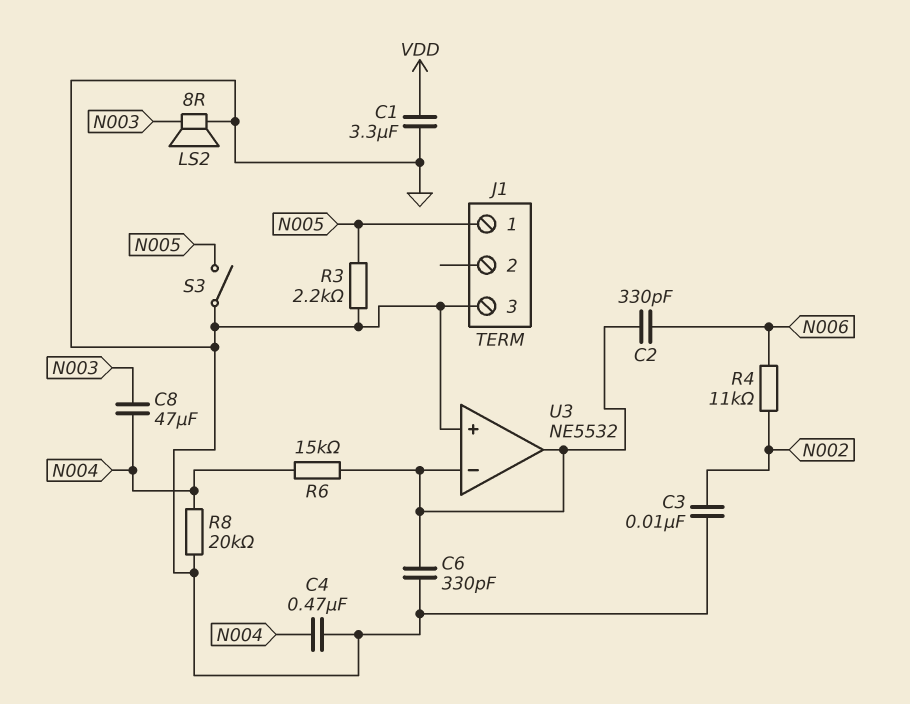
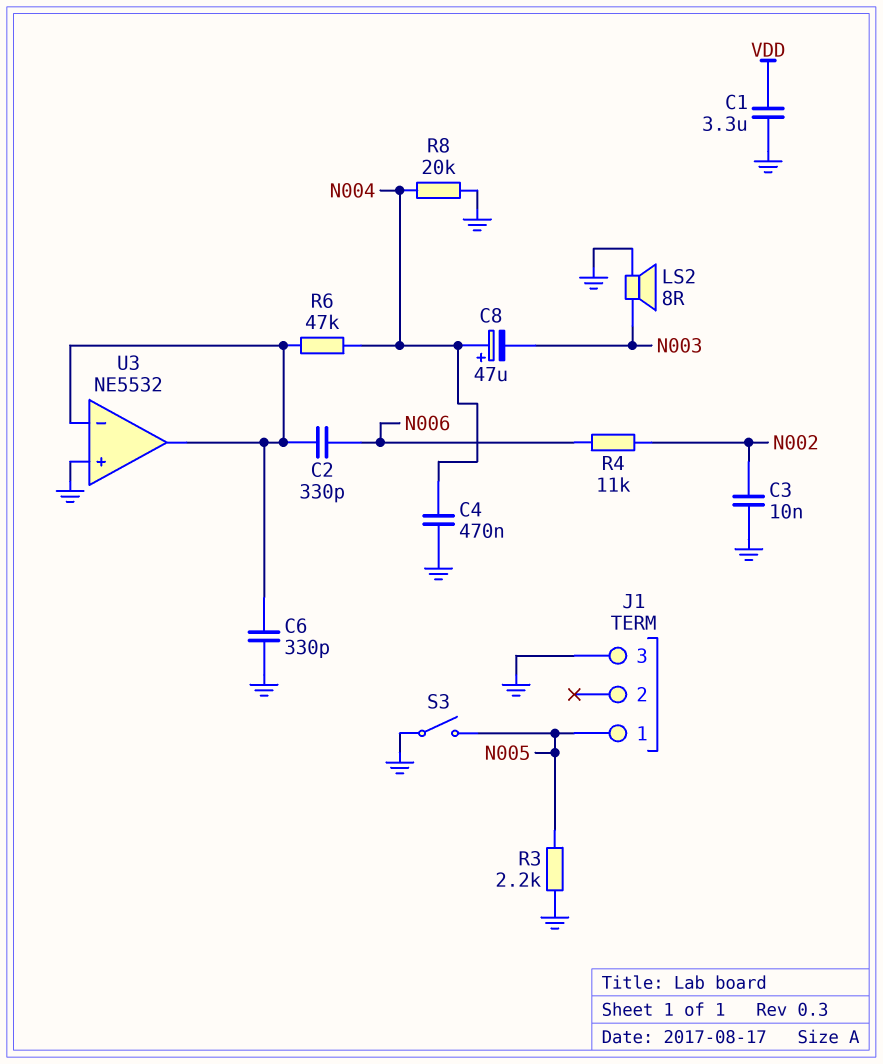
C8: 47uF (N003, N004) -> 47uF (plus N004, minus N003)
R6: 15k (N004, U3/in-) -> 47k (N004, U3/in-)

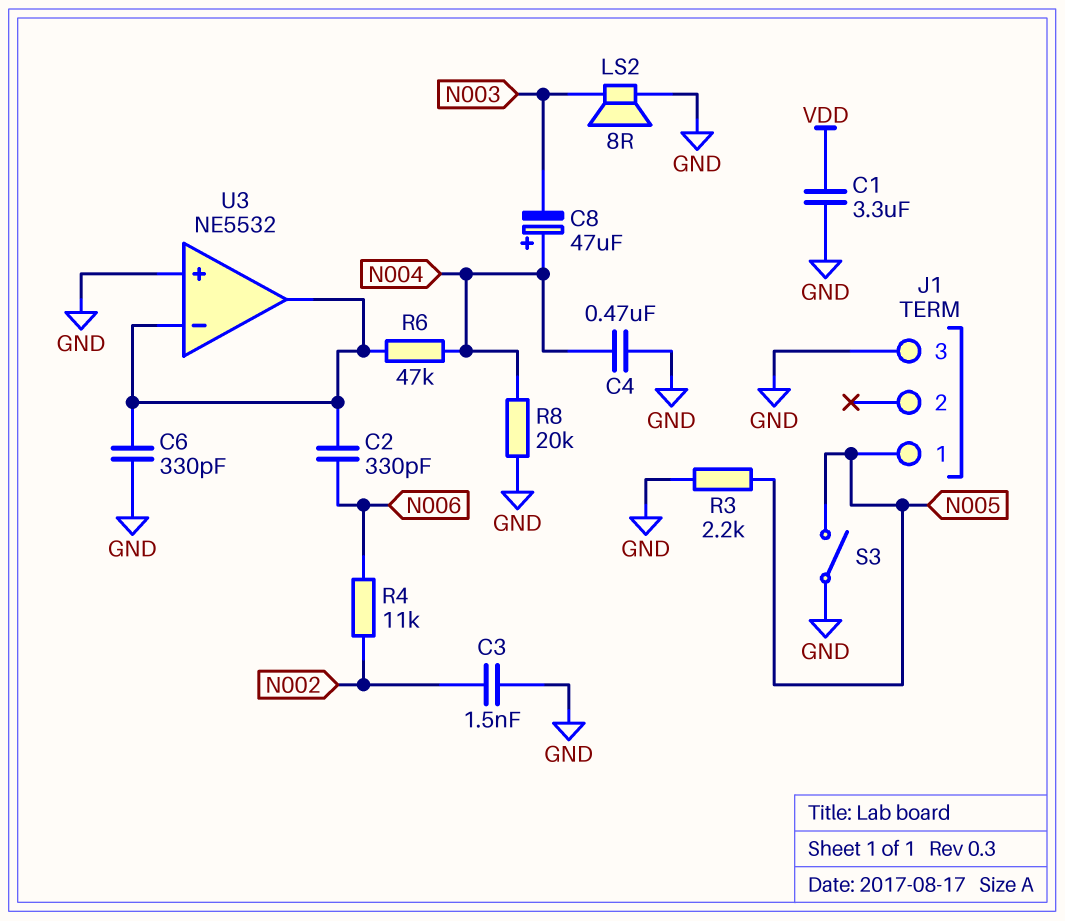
C3: 10nF (GND, N002) -> 1.5nF (GND, N002)

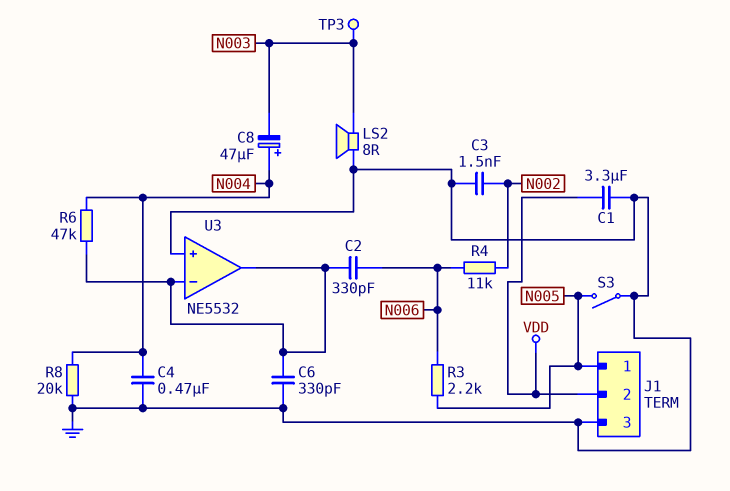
J1 pin 2: none -> VDD
R3: 2.2k (GND, N005) -> 2.2k (N005, N006)
TP3: none -> test point (N003)

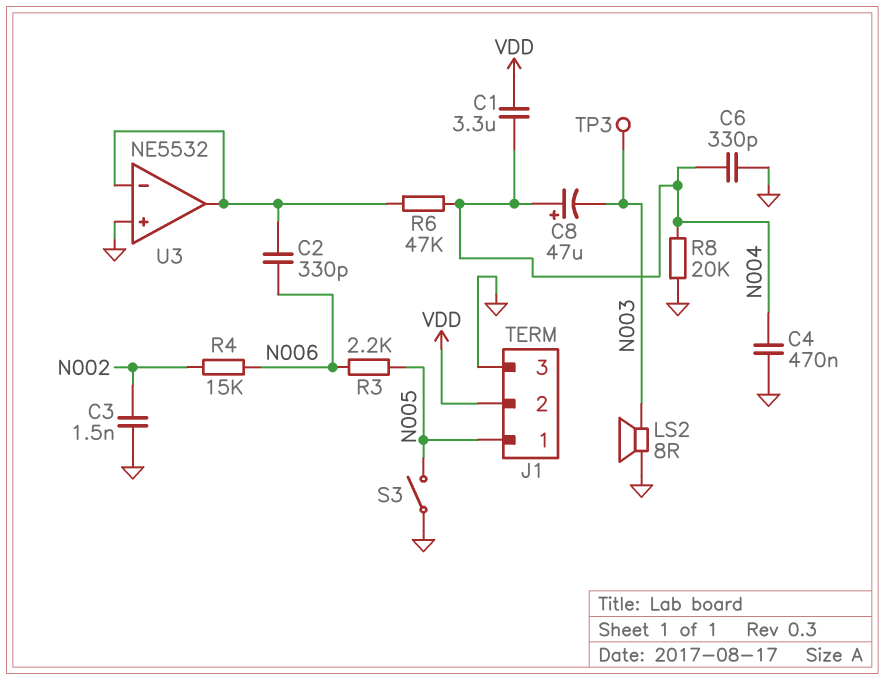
C1: 3.3uF (GND, VDD) -> 3.3uF (N004, VDD)
C6: 330pF (GND, U3/in-) -> 330pF (GND, N004)
R4: 11k (N002, N006) -> 15k (N002, N006)

